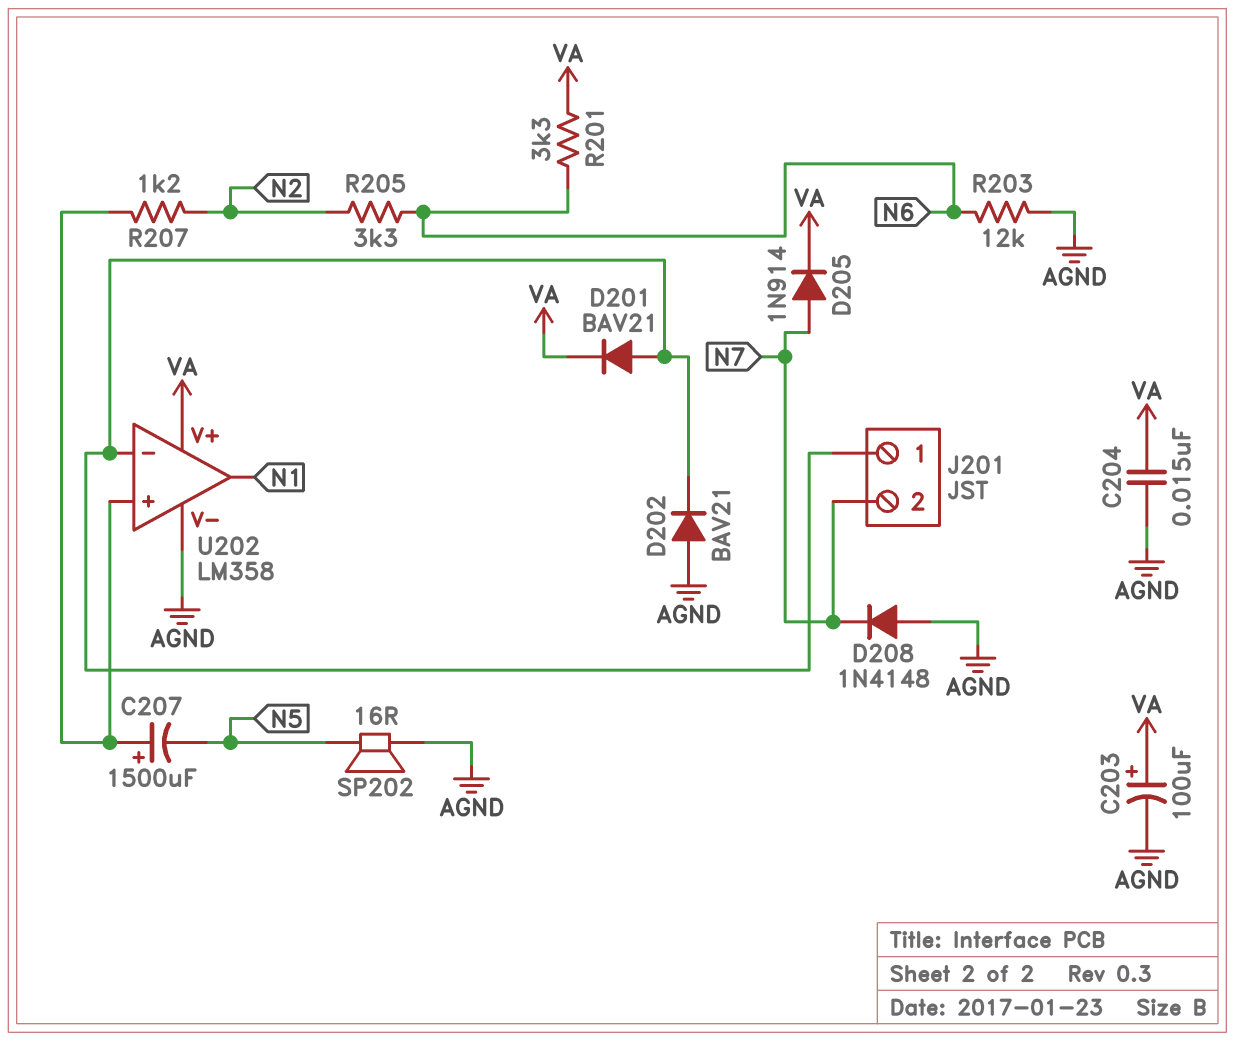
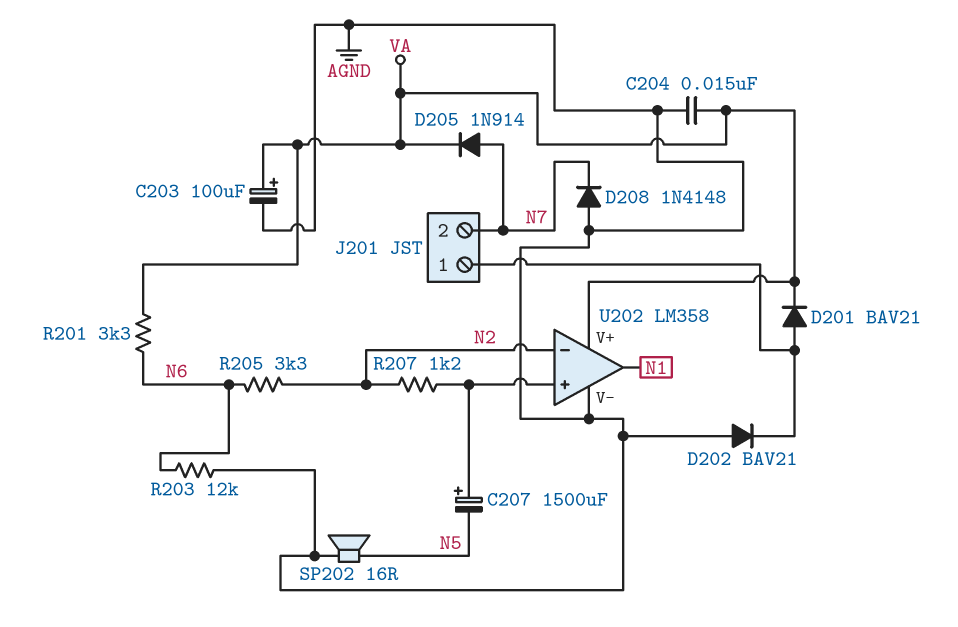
U202 pin in-: J201/1 -> N2

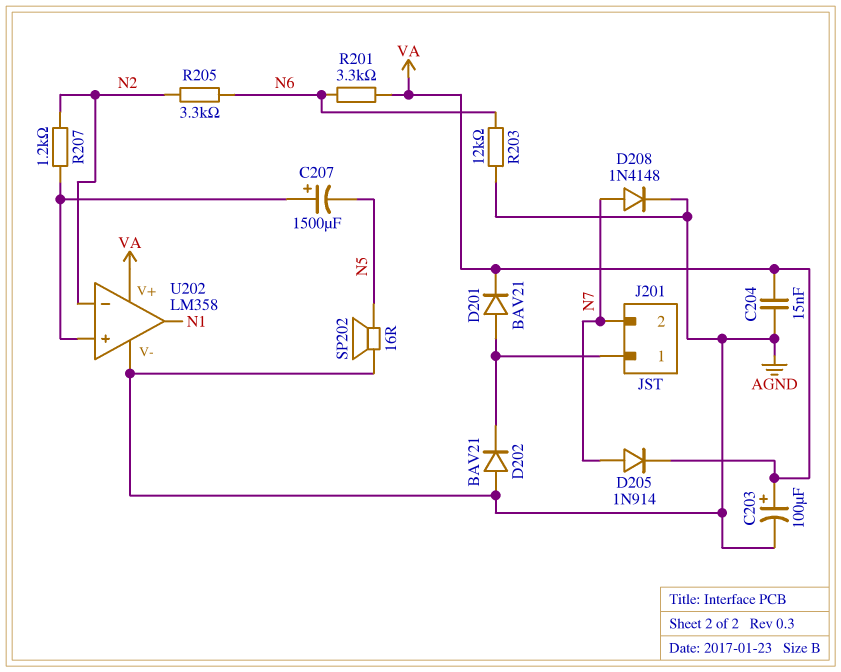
D208: diode 1N4148 (A AGND, K N7) -> diode 1N4148 (A N7, K AGND)

